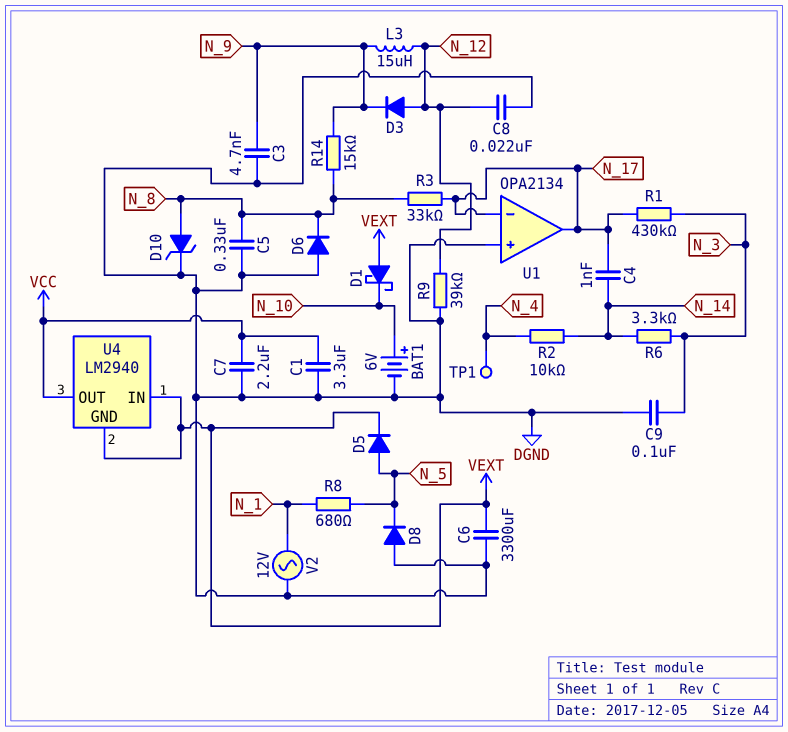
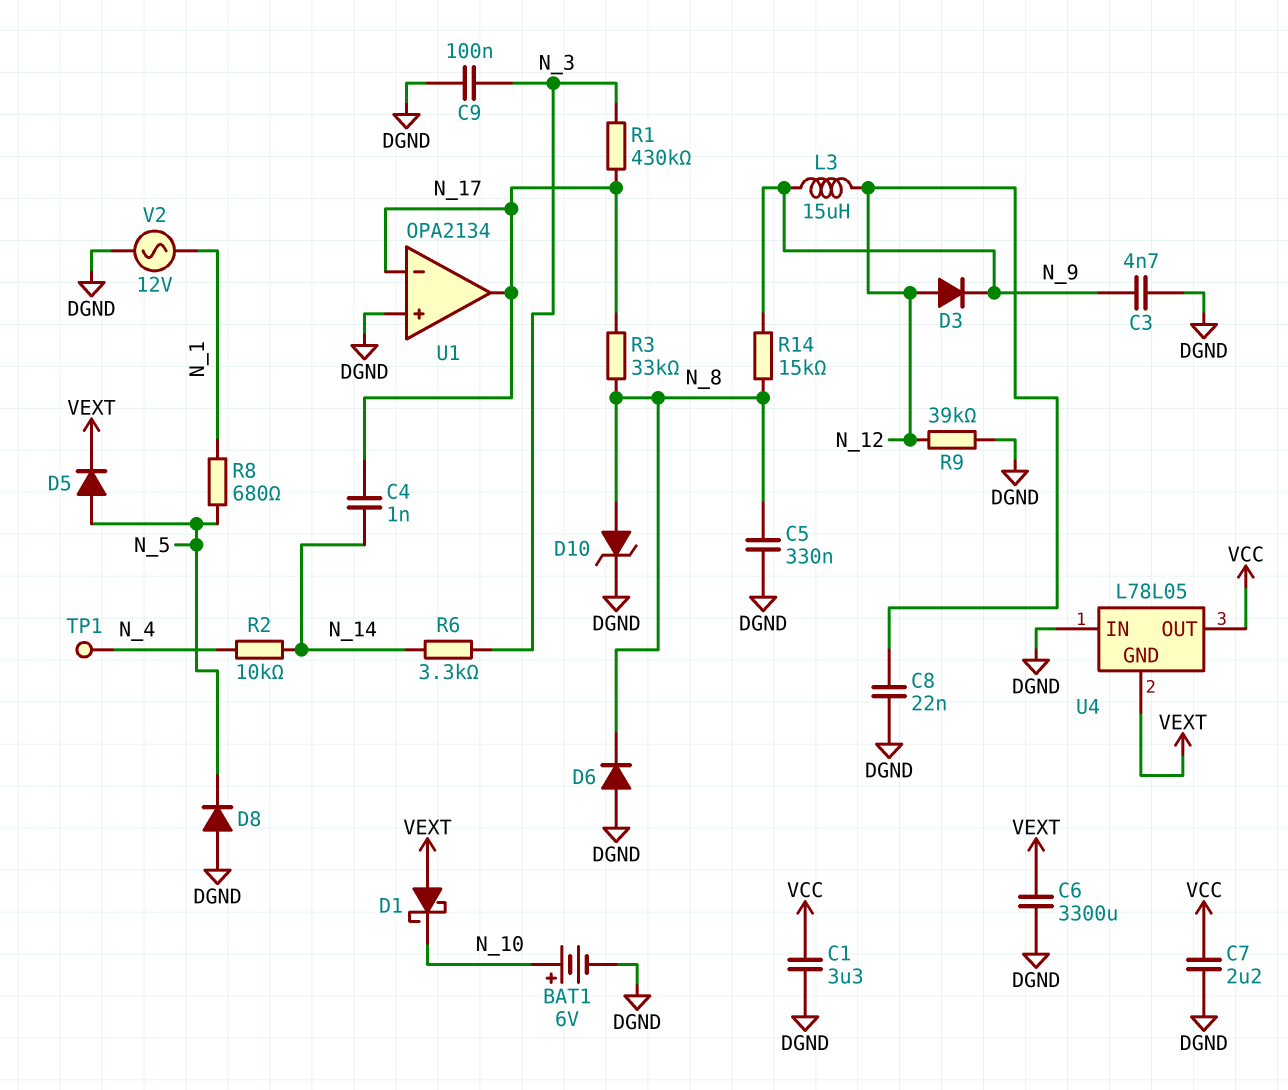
U4: LM2940 -> L78L05
U4 pin IN: VEXT -> DGND

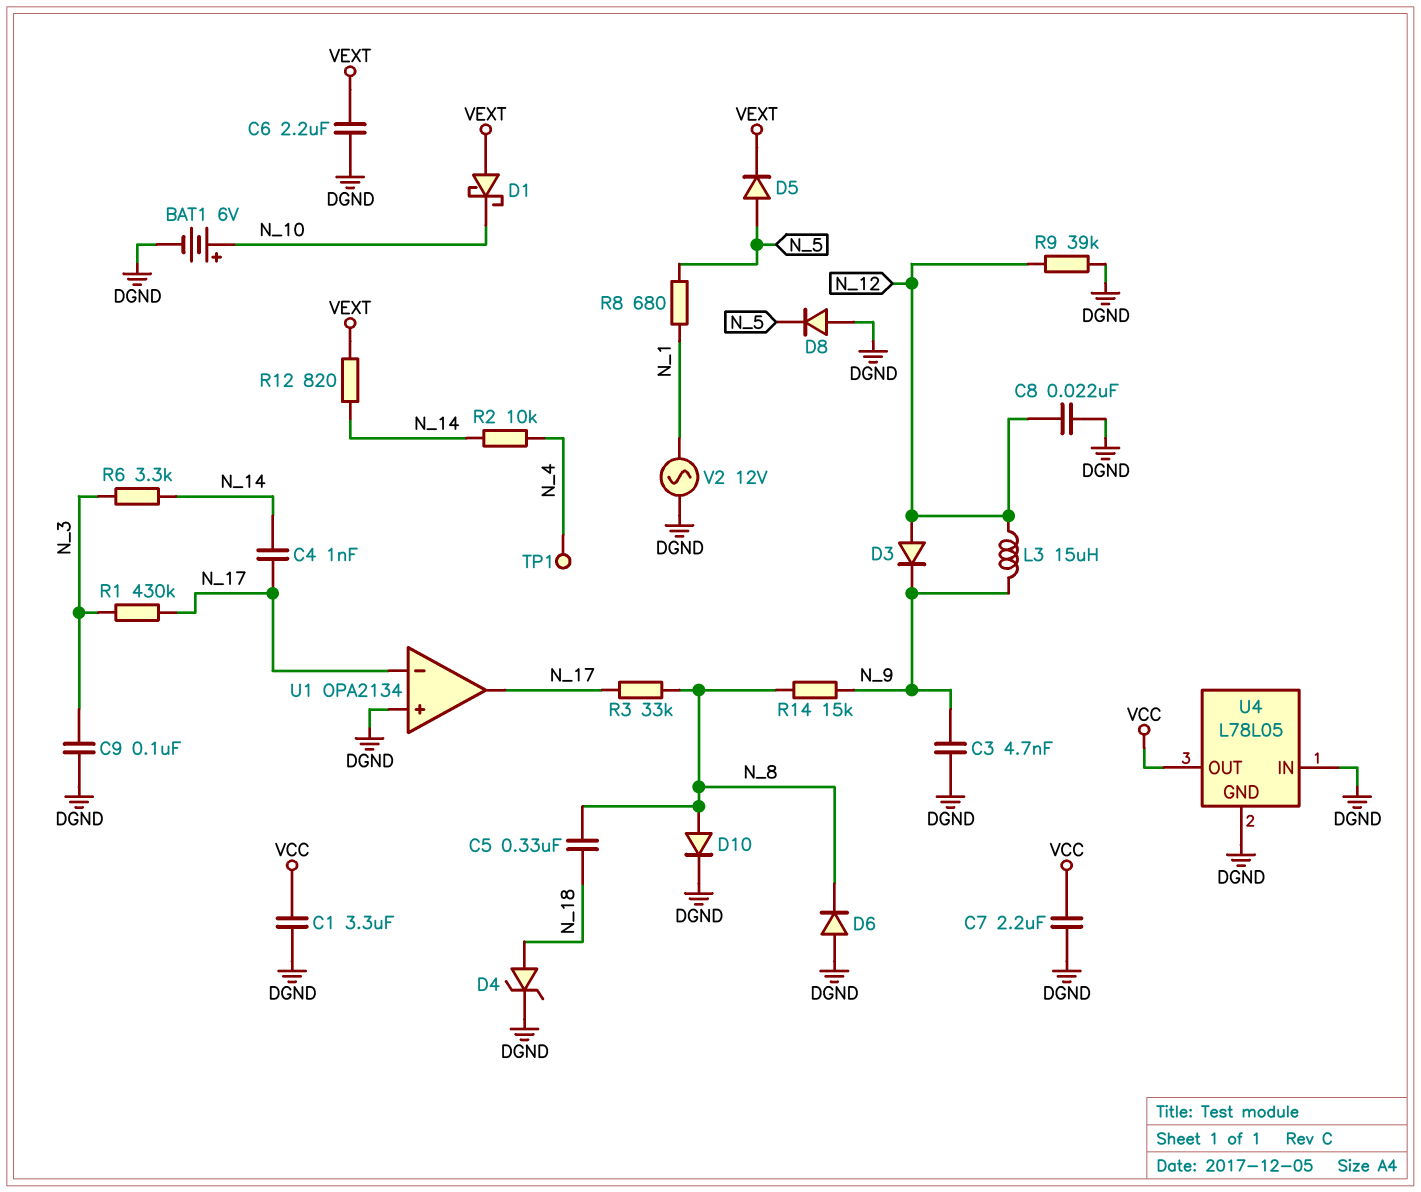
C5: 330nF (DGND, N_8) -> 330nF (N_8, N_18)
C6: 3300uF (DGND, VEXT) -> 2.2uF (DGND, VEXT)
D4: none -> zener (A N_18, K DGND)
D10: zener (A N_8, K DGND) -> diode (A N_8, K DGND)
R12: none -> 820 (N_14, VEXT)
U4 pin GND: VEXT -> DGND

